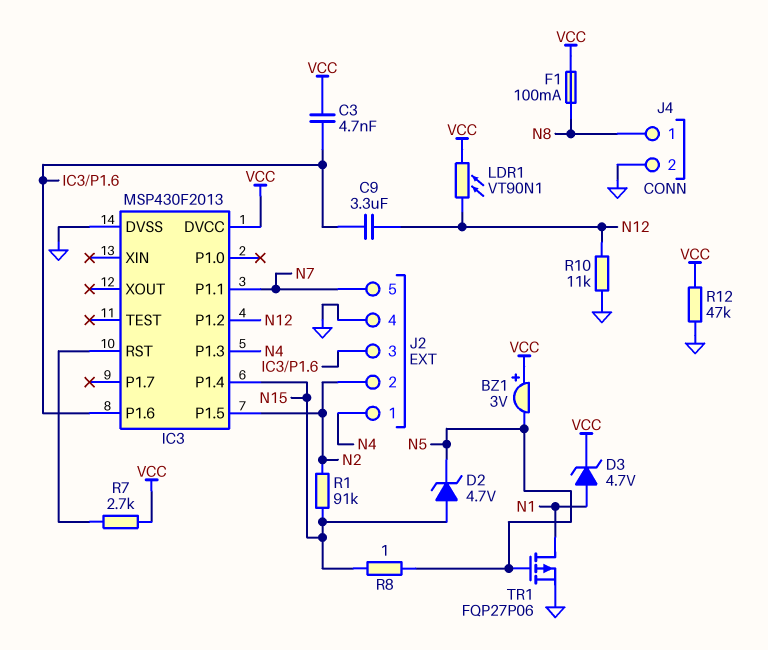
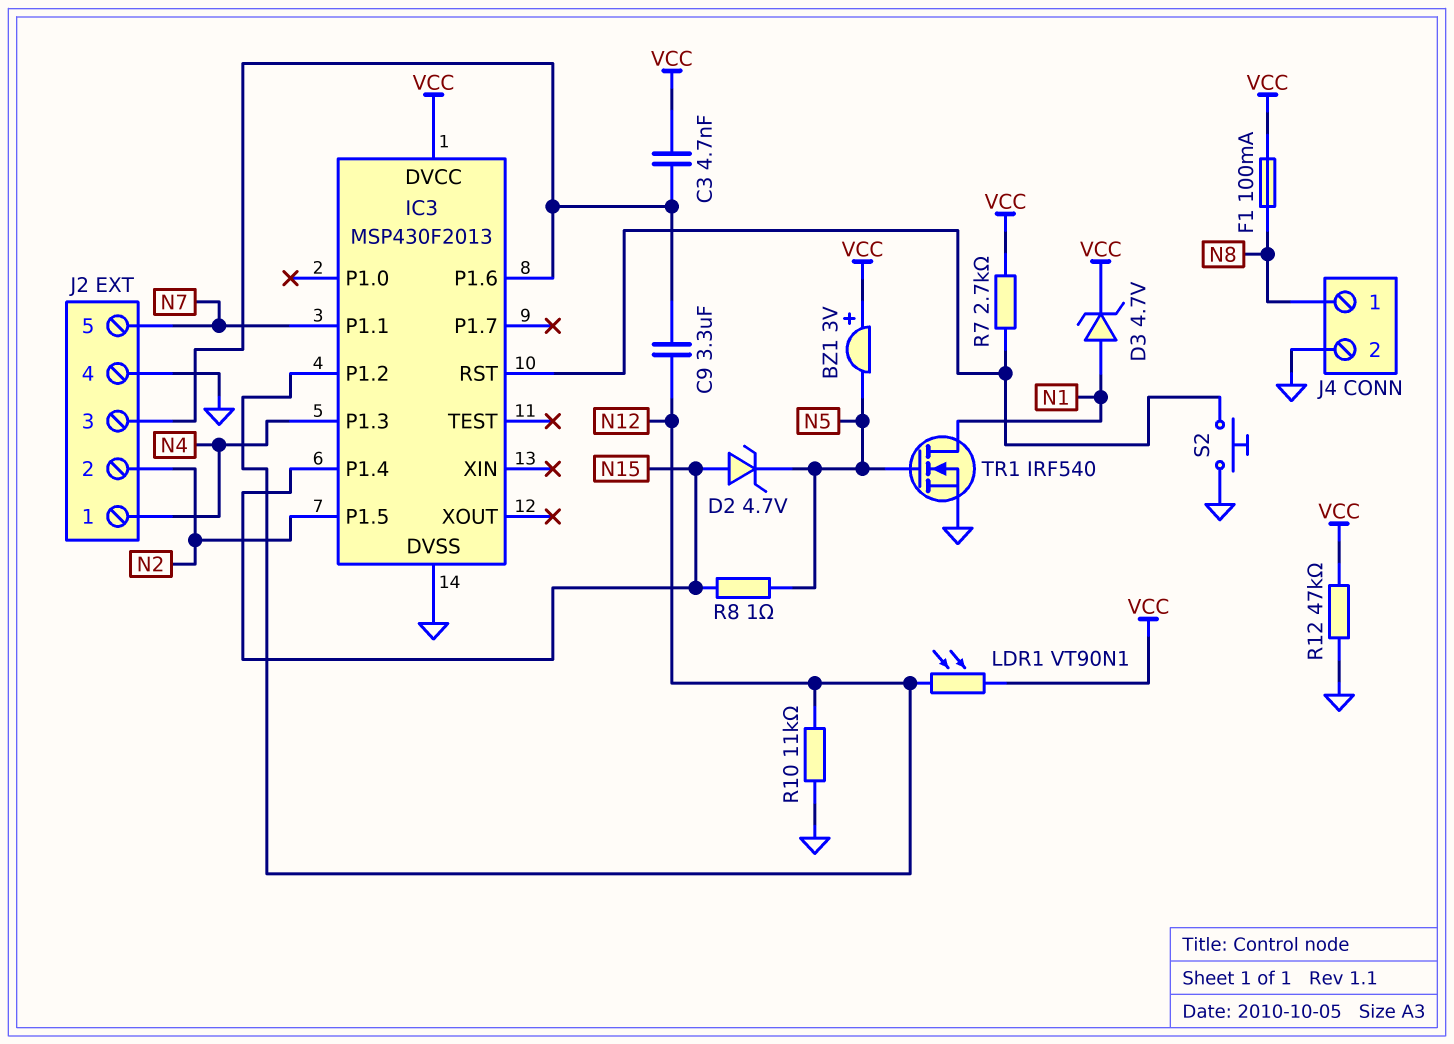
R1: 91k (N2, N15) -> none
S2: none -> button (GND, IC3/RST)
TR1: PMOS FQP27P06 (G N5, D N1, S GND) -> NMOS IRF540 (G N5, D N1, S GND)

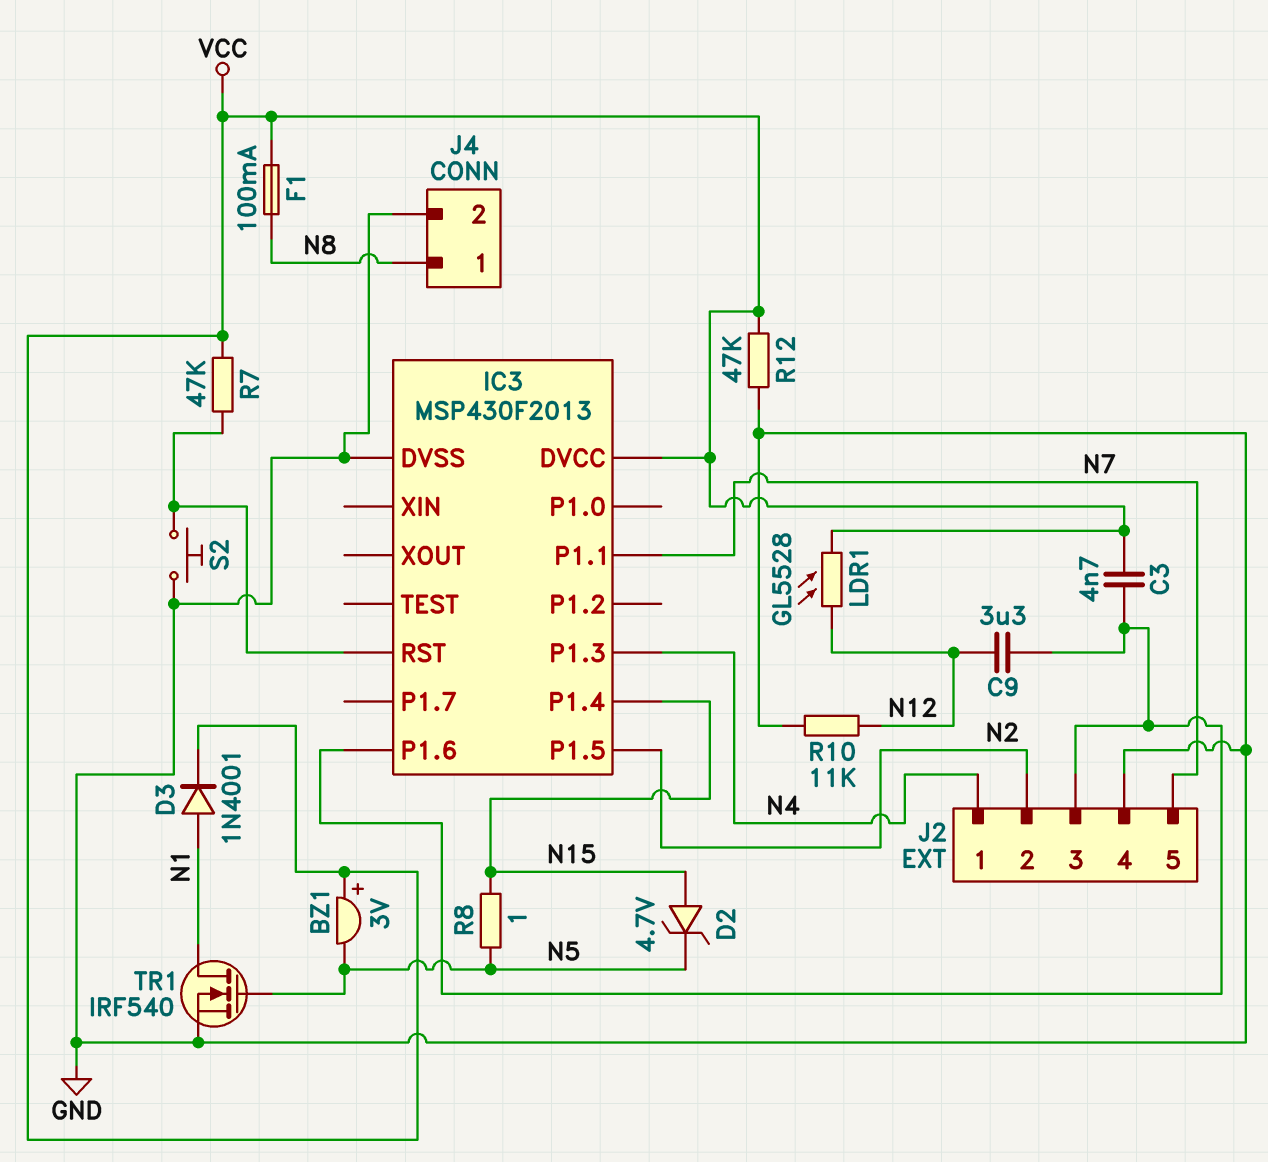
D3: zener 4.7V (A N1, K VCC) -> diode 1N4001 (A N1, K VCC)
IC3 pin P1.2: N12 -> none
LDR1: VT90N1 (N12, VCC) -> GL5528 (N12, VCC)
R7: 2.7k (IC3/RST, VCC) -> 47k (IC3/RST, VCC)

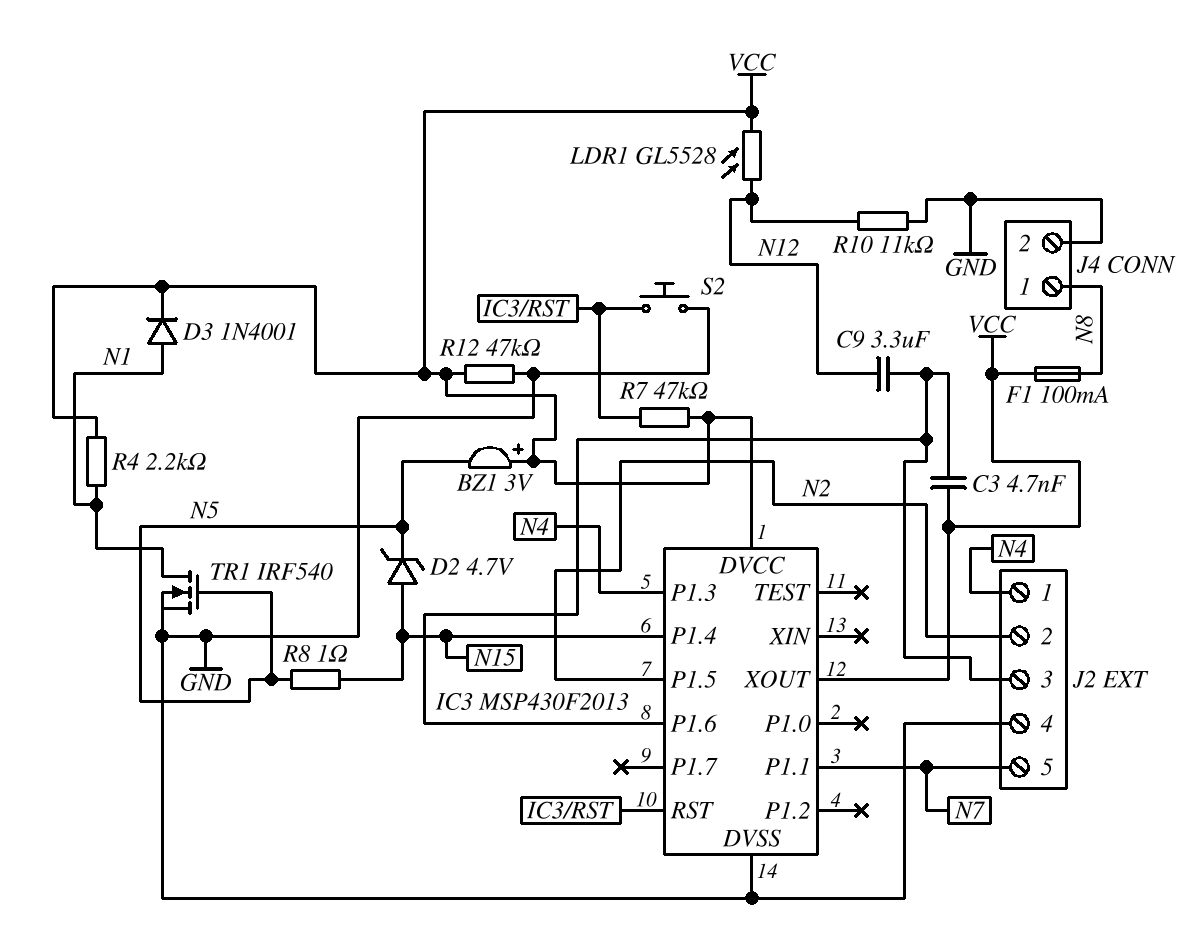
IC3 pin XOUT: none -> VCC
R4: none -> 2.2k (N1, VCC)

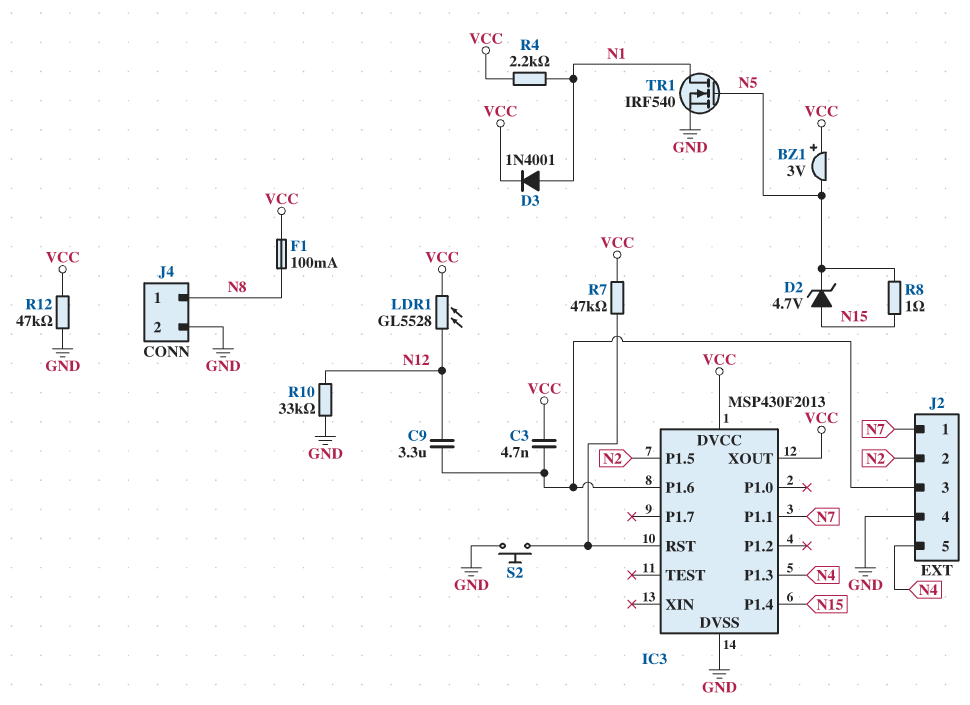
J2 pin 1: N4 -> N7
J2 pin 5: N7 -> N4
R10: 11k (GND, N12) -> 33k (GND, N12)

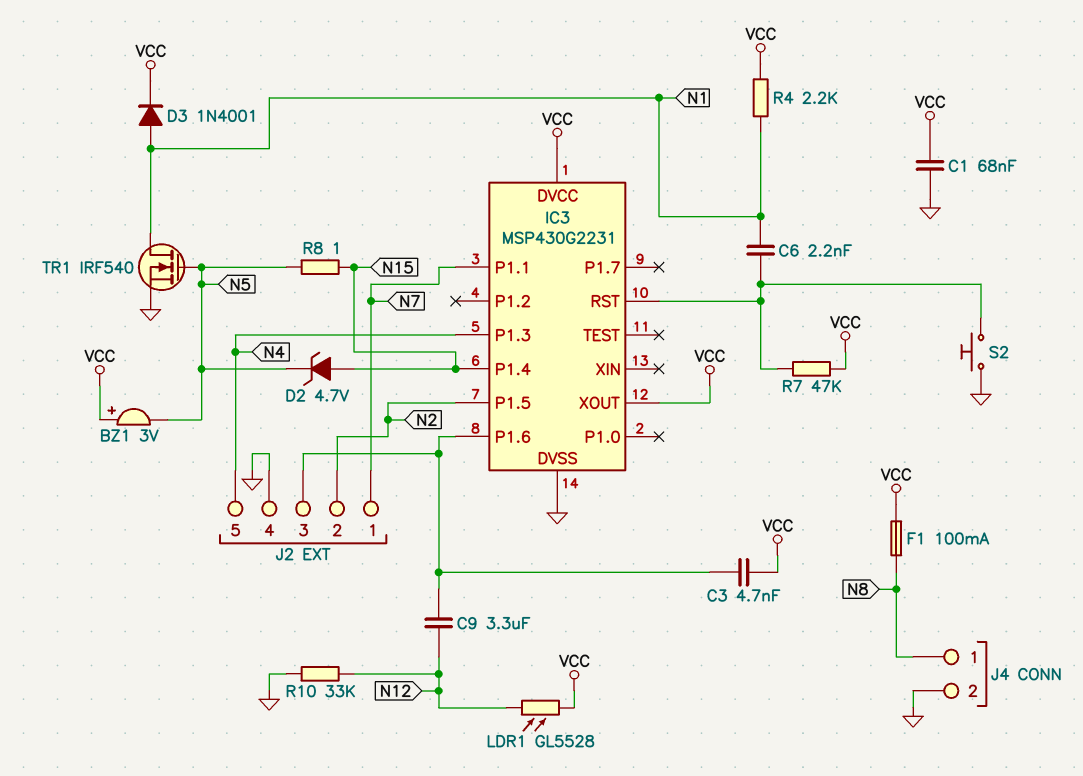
C1: none -> 68nF (GND, VCC)
C6: none -> 2.2nF (IC3/RST, N1)
IC3: MSP430F2013 -> MSP430G2231
R12: 47k (GND, VCC) -> none

